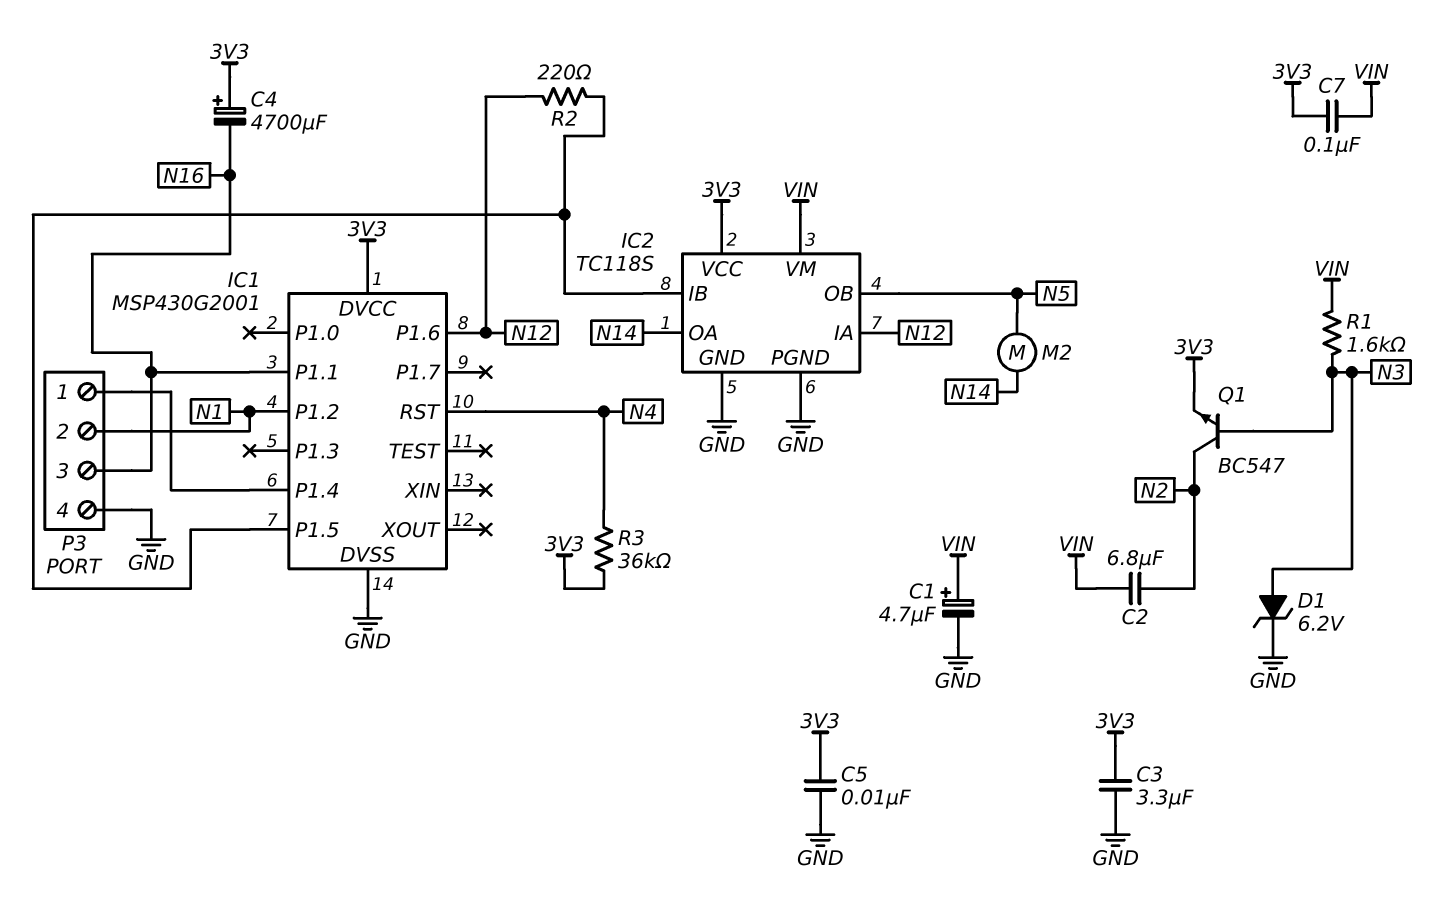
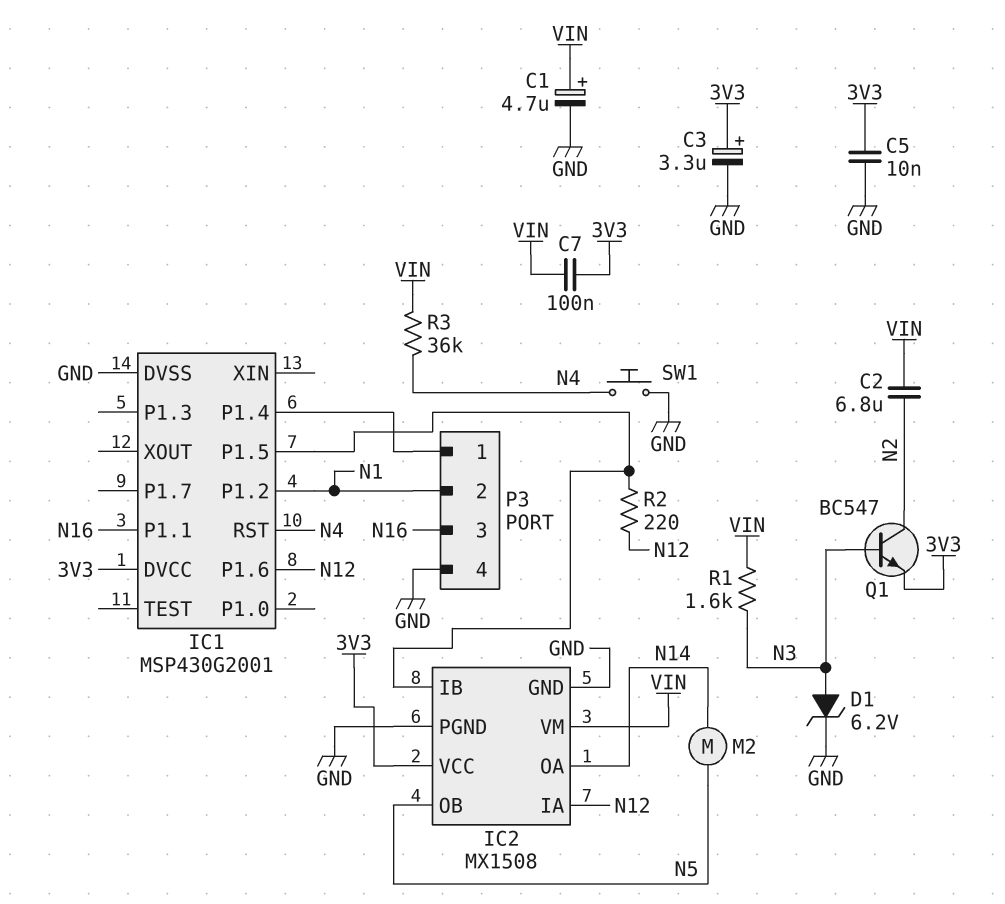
C3: 3.3uF (3V3, GND) -> 3.3uF (plus 3V3, minus GND)
C4: 4700uF (plus 3V3, minus N16) -> none
IC2: TC118S -> MX1508
R3: 36k (3V3, N4) -> 36k (N4, VIN)
SW1: none -> button (GND, N4)

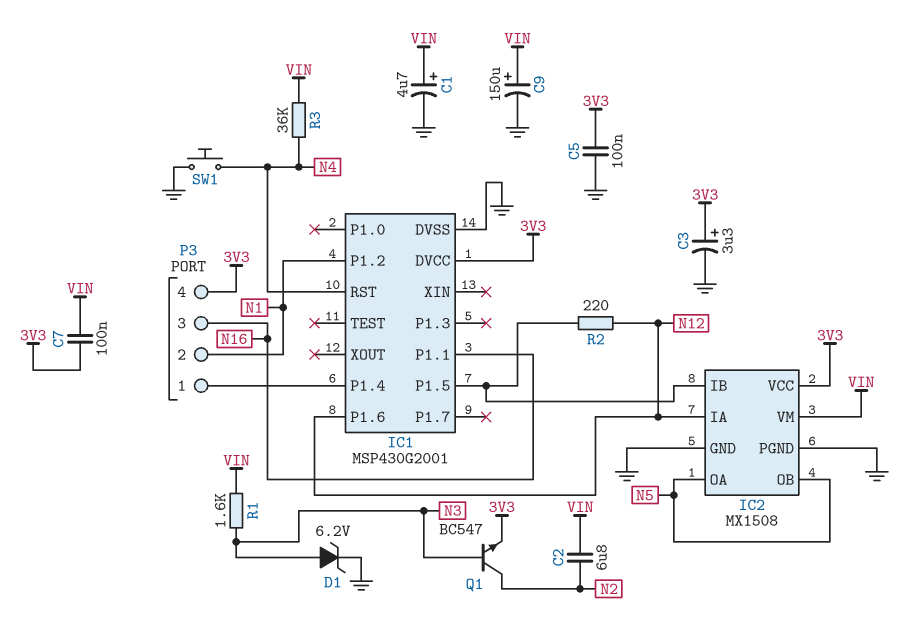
C5: 10nF (3V3, GND) -> 100nF (3V3, GND)
C9: none -> 150uF (plus VIN, minus GND)
IC2 pin OA: N14 -> N5
M2: motor (N5, N14) -> none
P3 pin 4: GND -> 3V3

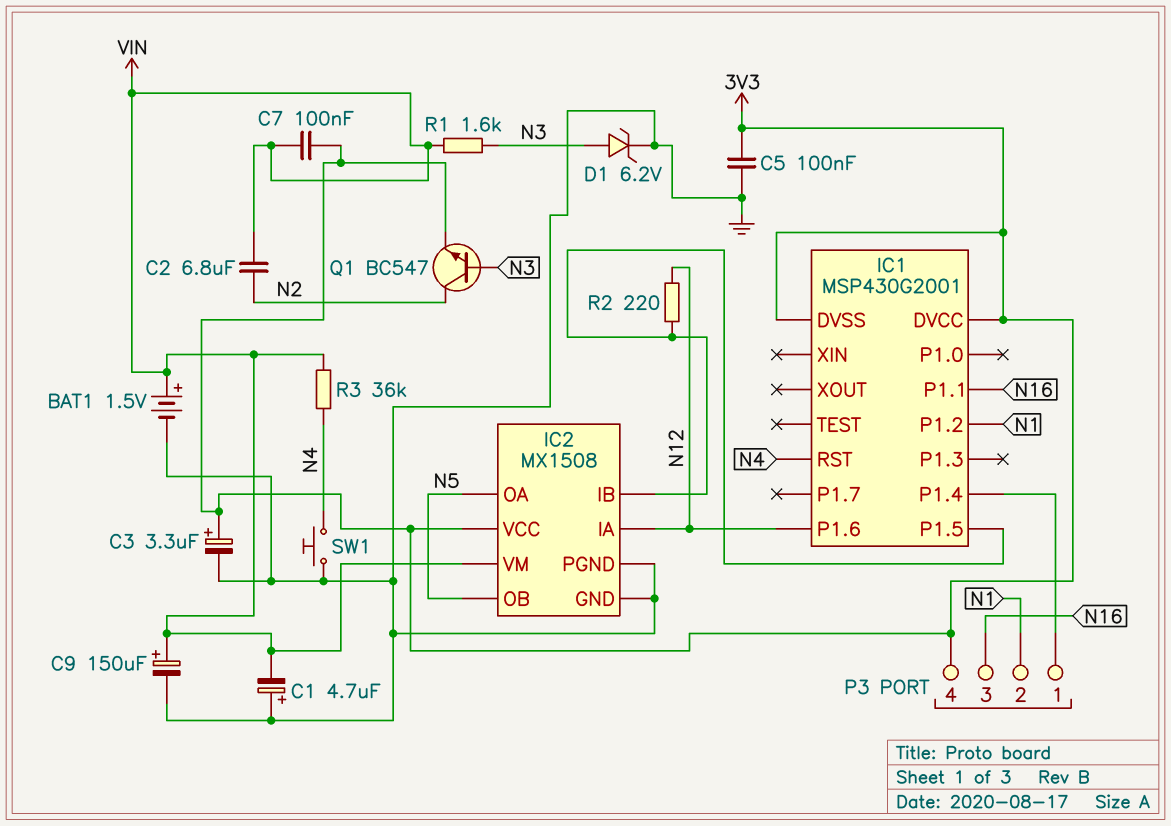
BAT1: none -> 1.5V (plus VIN, minus GND)
C1: 4.7uF (plus VIN, minus GND) -> 4.7uF (plus GND, minus VIN)
IC1 pin DVSS: GND -> 3V3

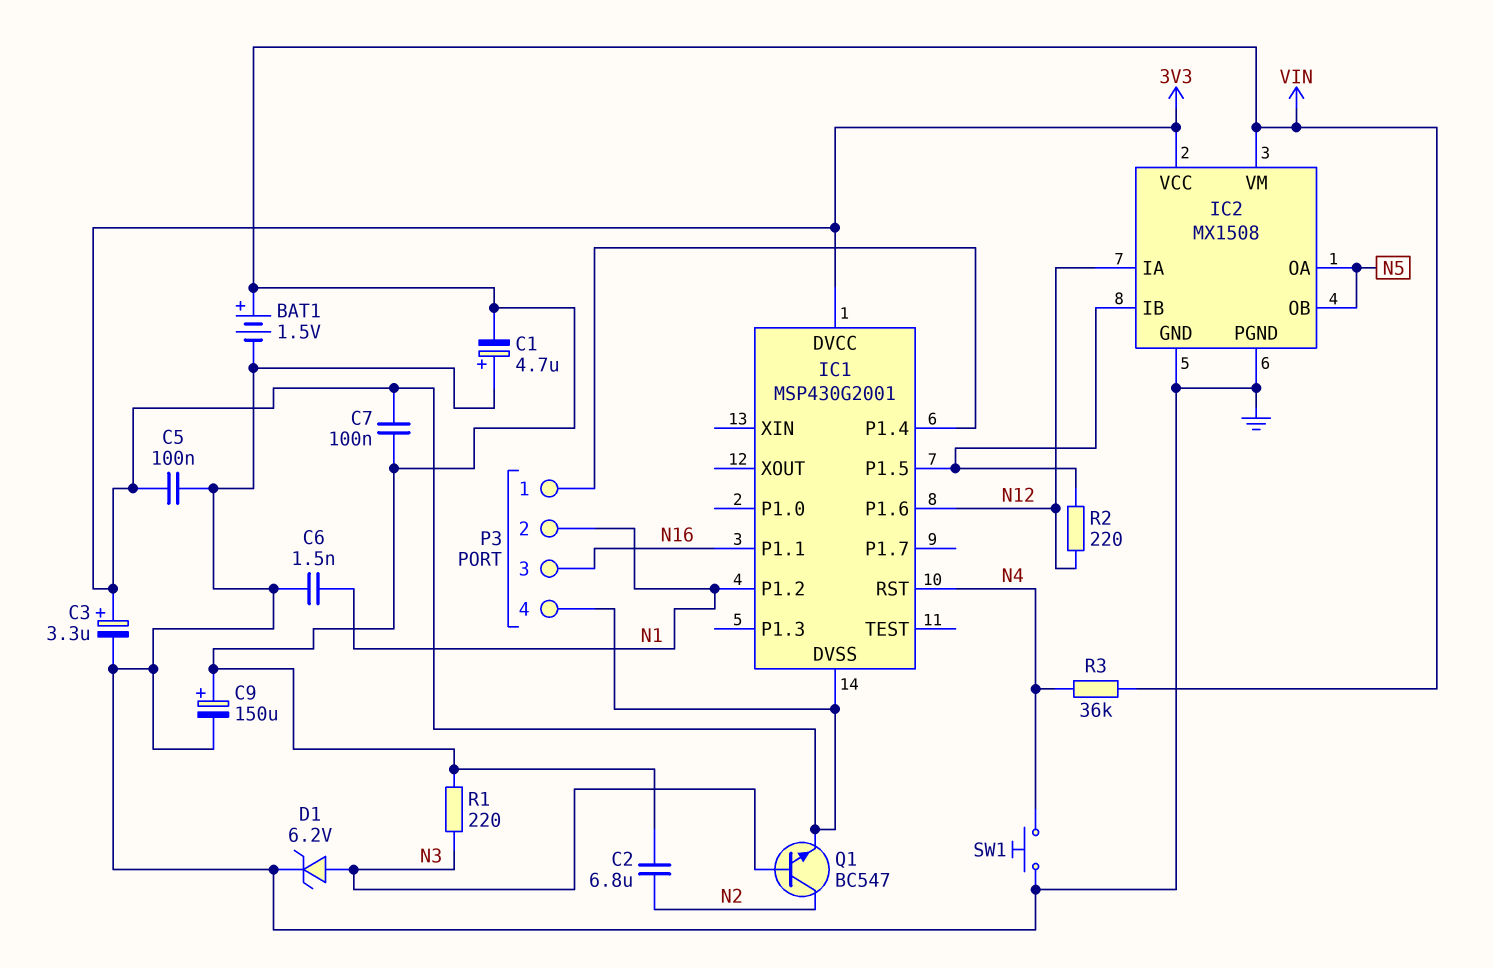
C6: none -> 1.5nF (GND, N1)
R1: 1.6k (N3, VIN) -> 220 (N3, VIN)

